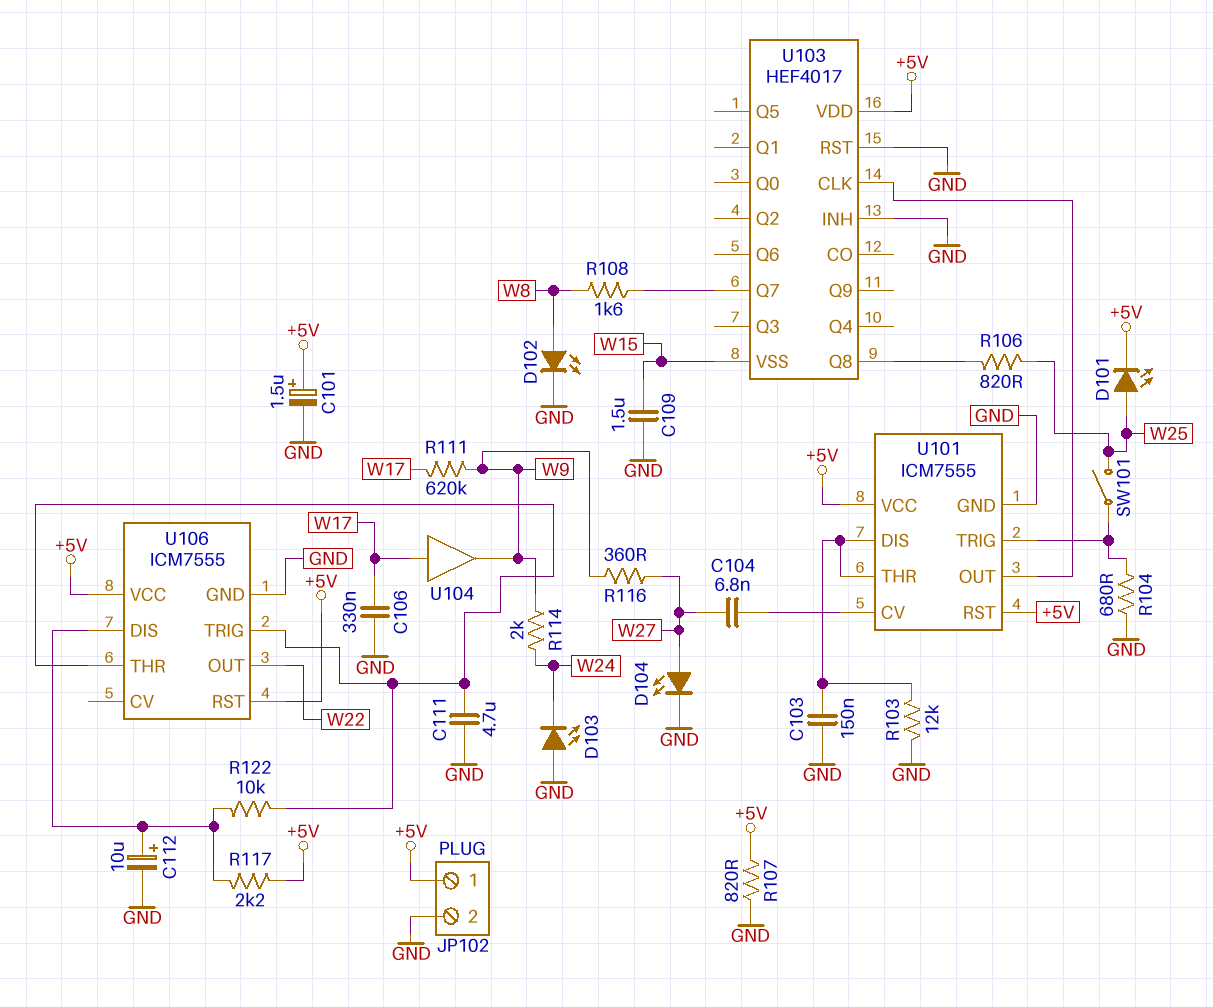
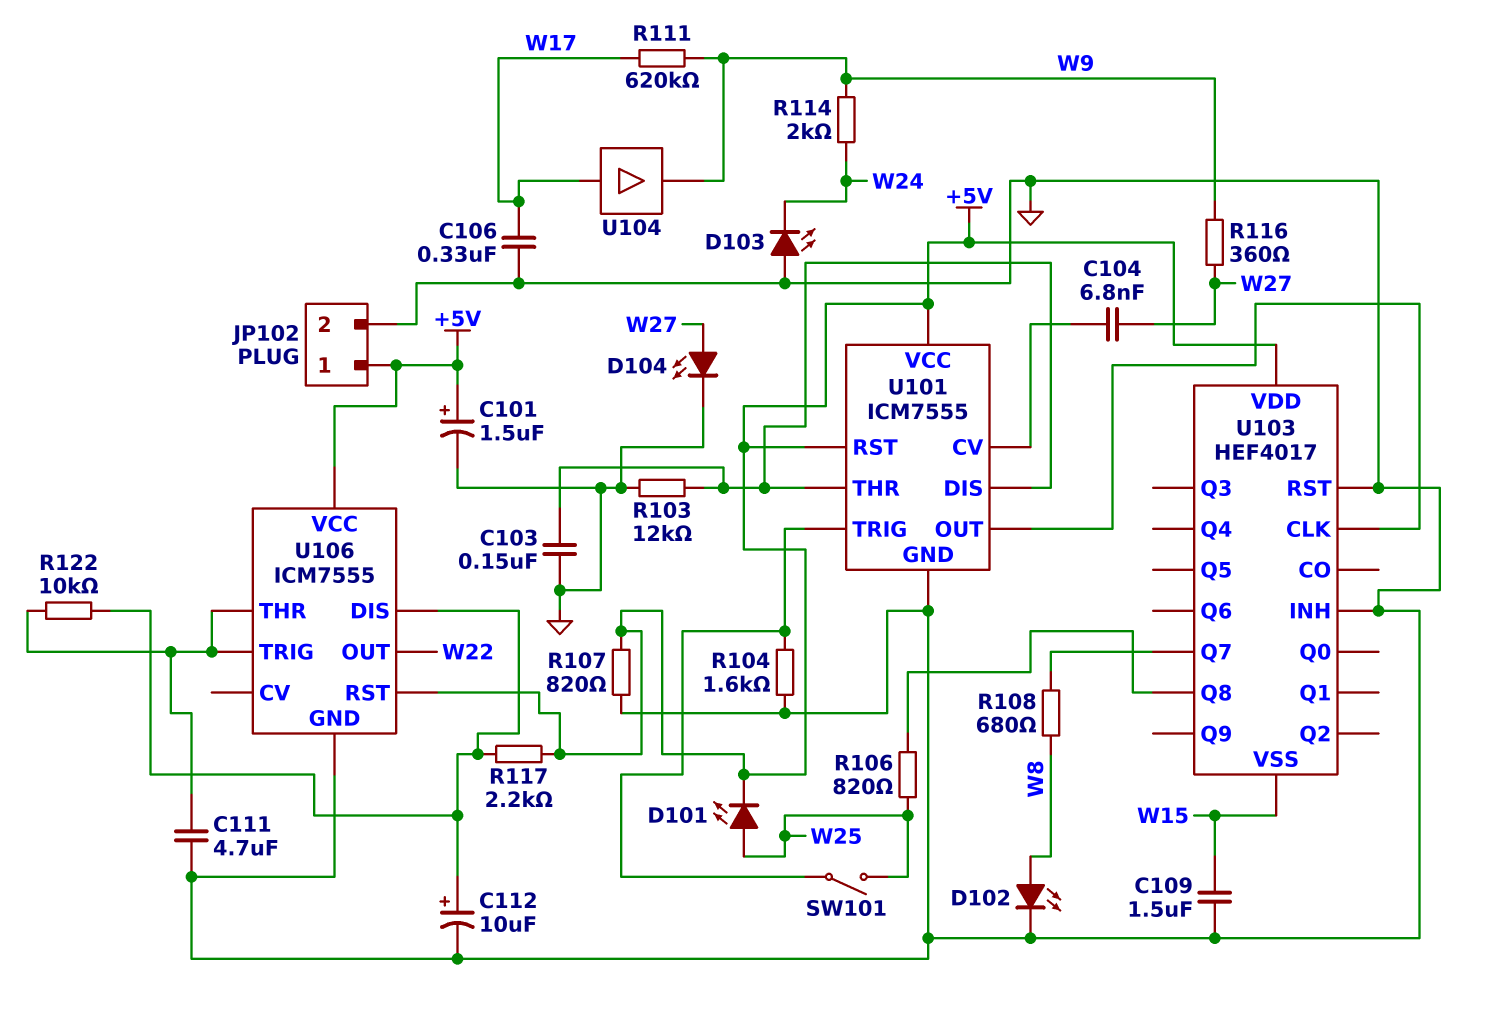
R104: 680 (GND, U101/TRIG) -> 1.6k (GND, U101/TRIG)
R108: 1.6k (U103/Q7, W8) -> 680 (U103/Q7, W8)

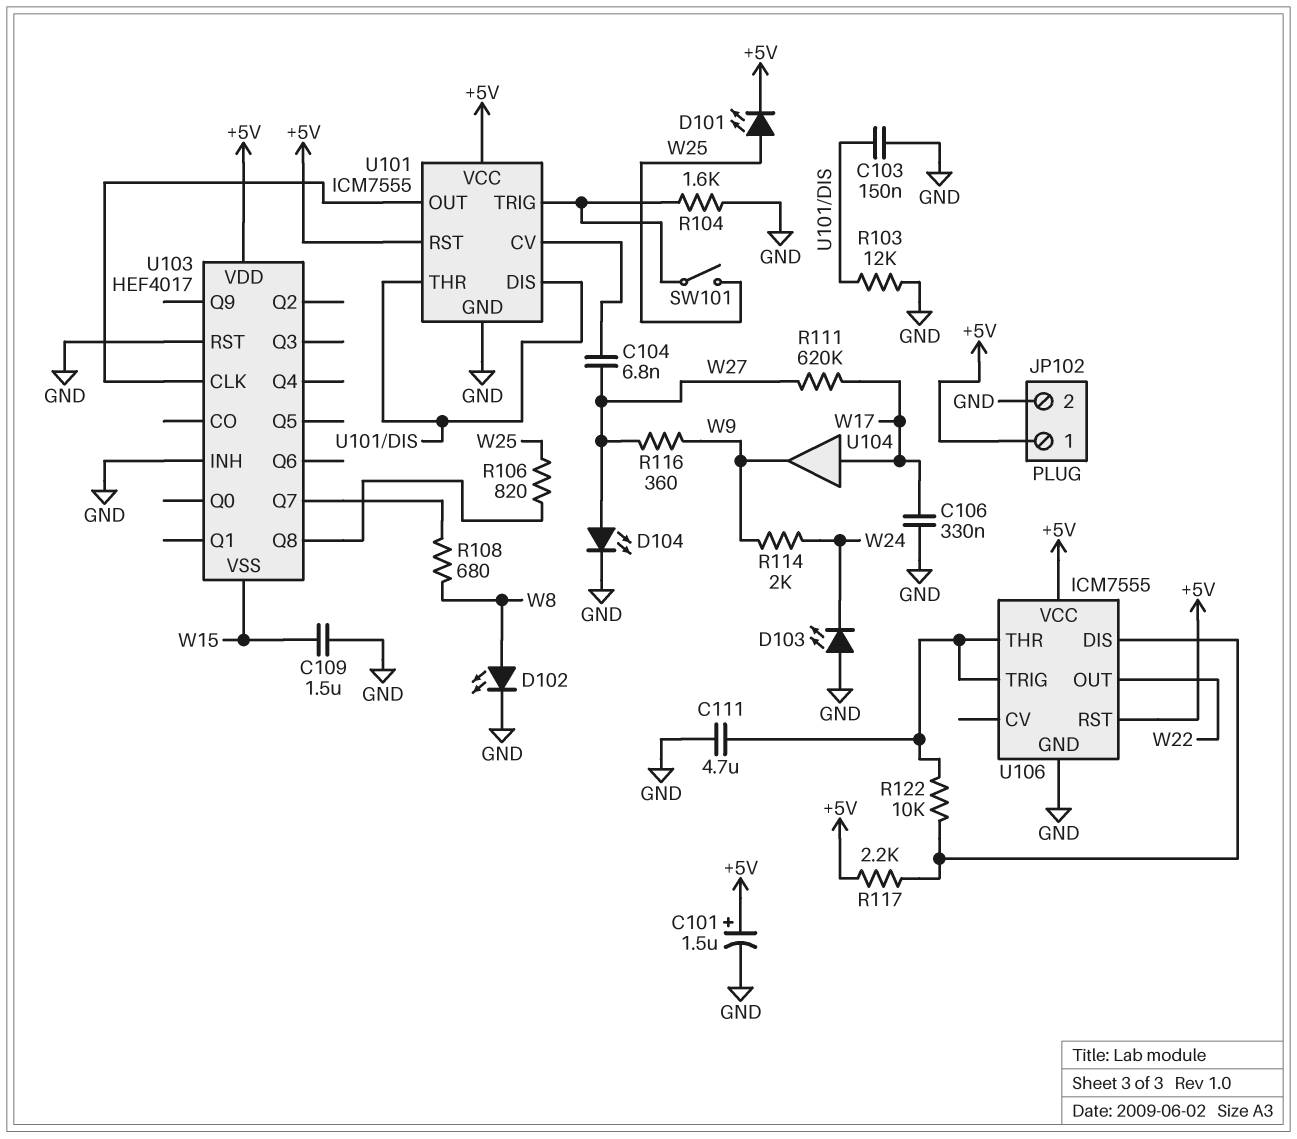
C112: 10uF (plus U106/DIS, minus GND) -> none
R107: 820 (+5V, GND) -> none
R111: 620k (W9, W17) -> 620k (W17, W27)

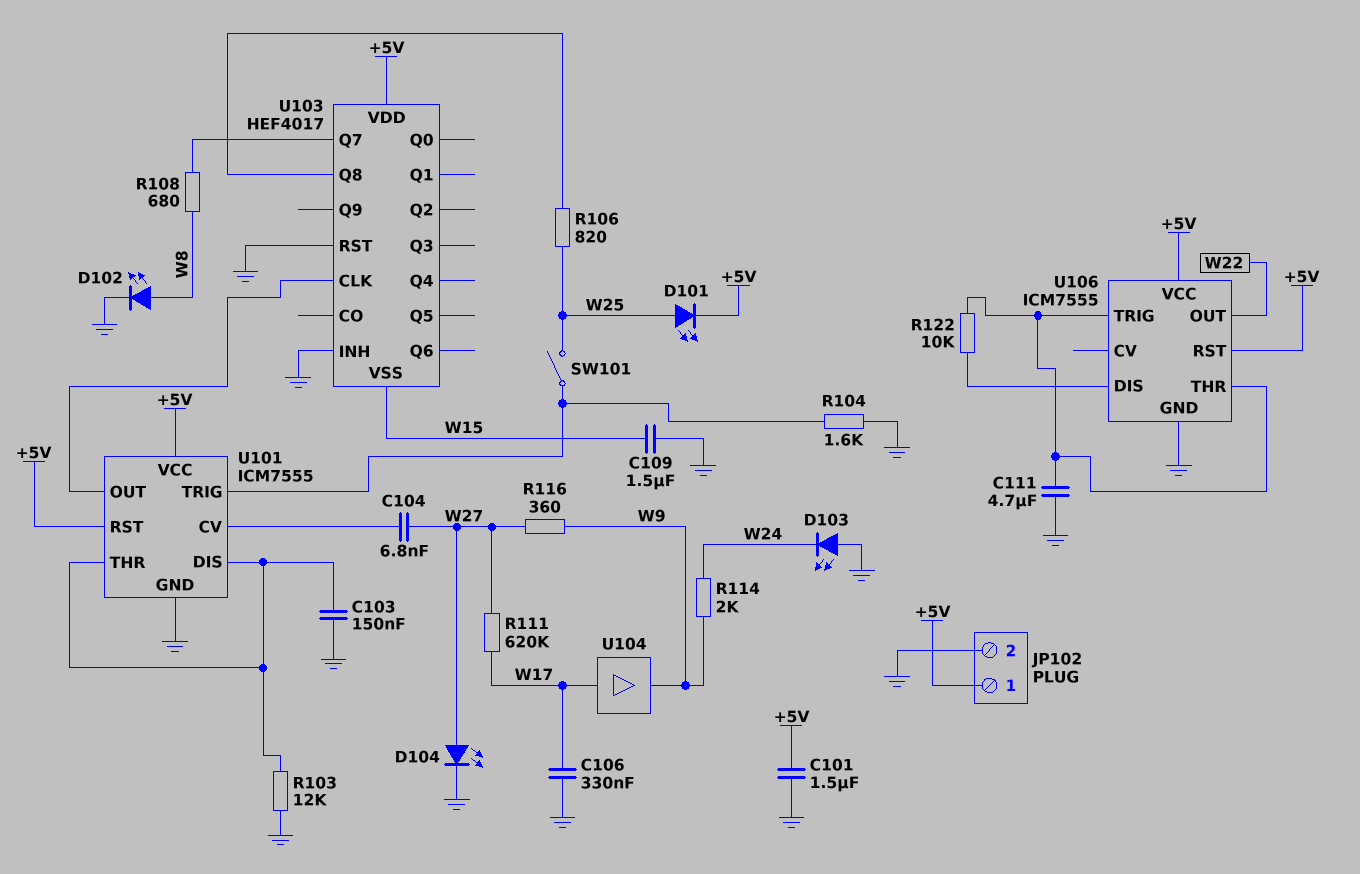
C101: 1.5uF (plus +5V, minus GND) -> 1.5uF (+5V, GND)
R117: 2.2k (+5V, U106/DIS) -> none

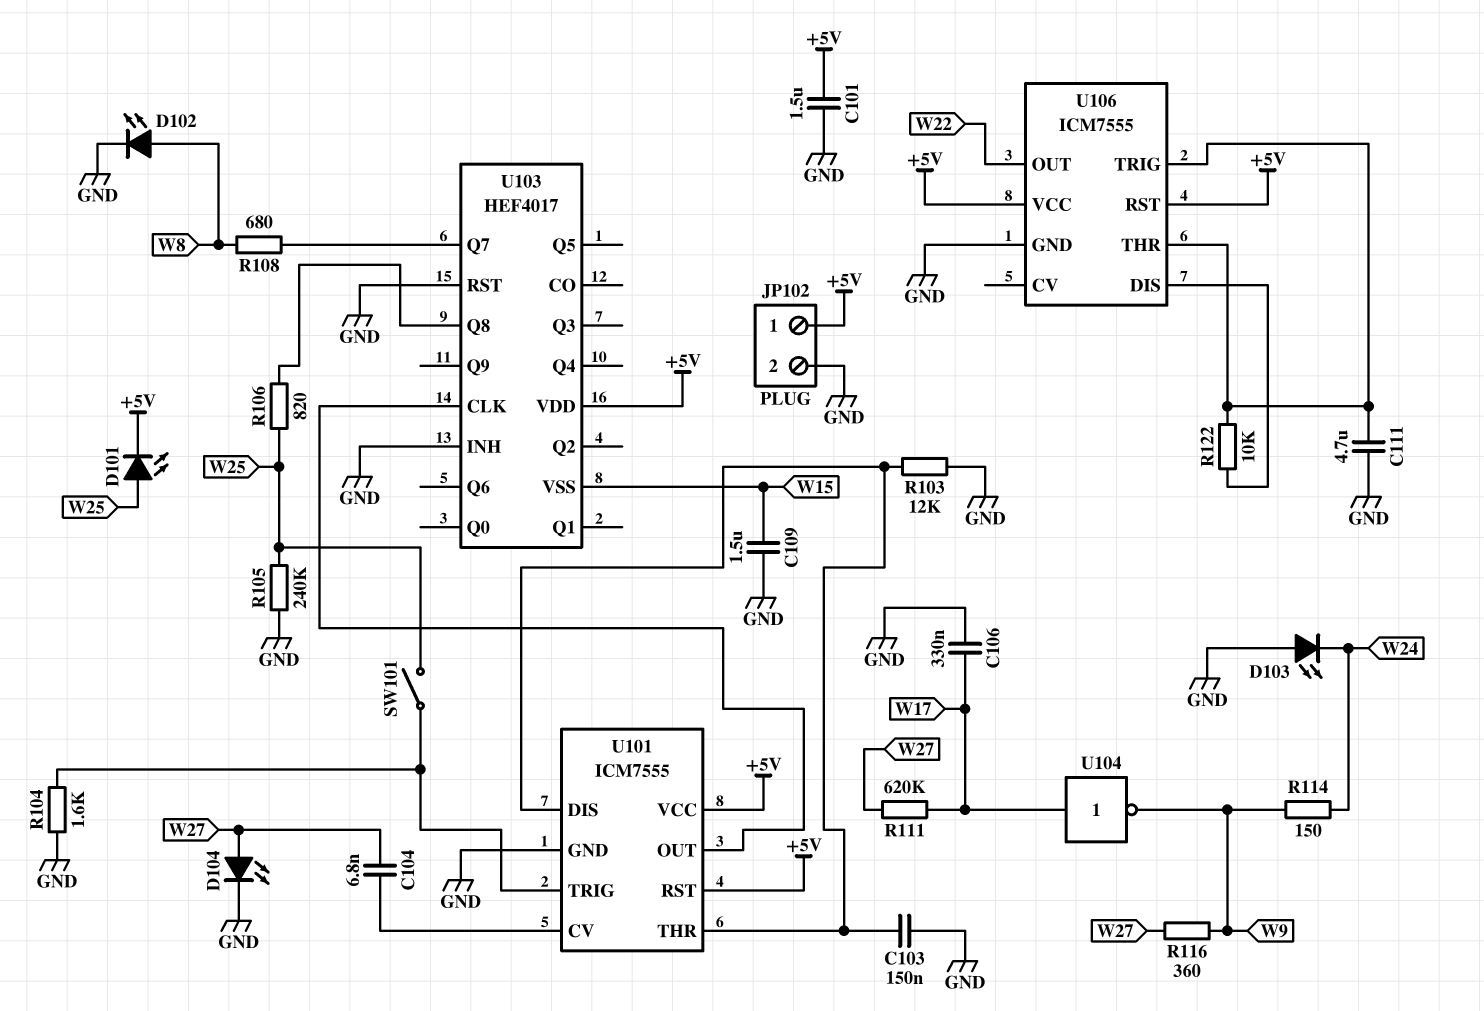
R105: none -> 240k (GND, W25)
R114: 2k (W9, W24) -> 150 (W9, W24)
U104: buffer (in W17, out W9) -> NOT (in W17, out W9)

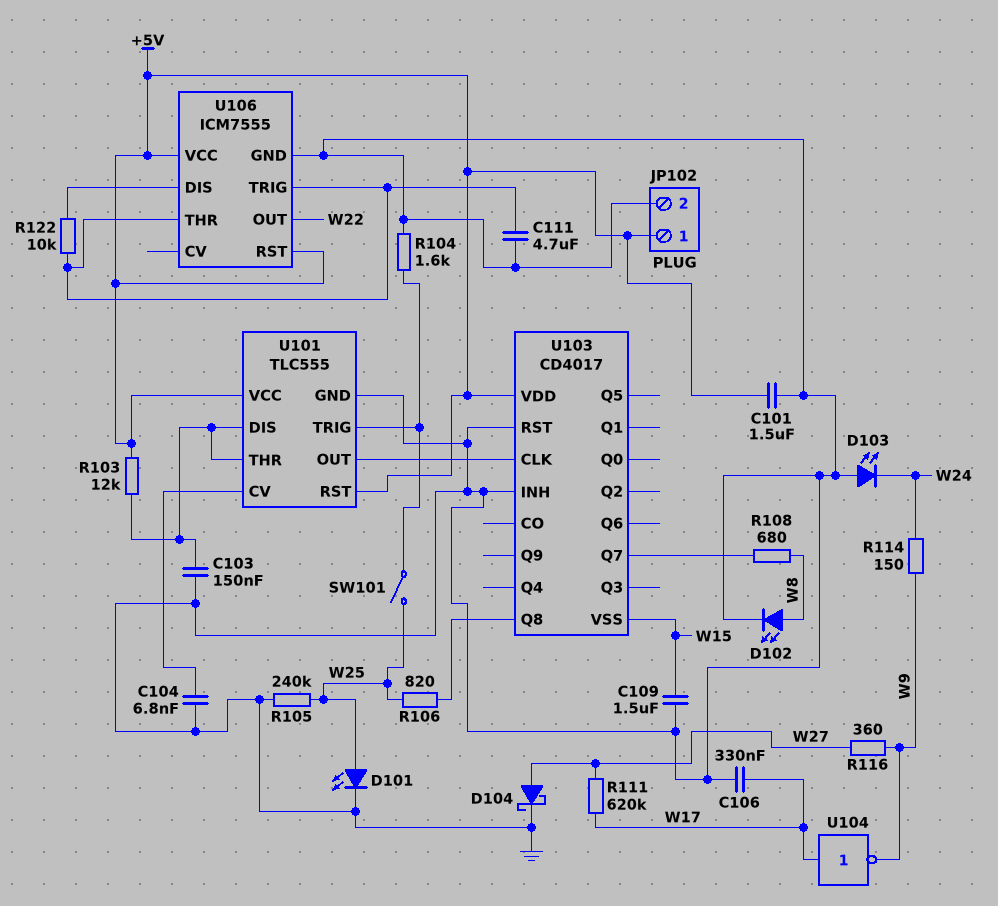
C104: 6.8nF (U101/CV, W27) -> 6.8nF (GND, U101/CV)
D101: LED (A W25, K +5V) -> LED (A W25, K GND)
D104: LED (A W27, K GND) -> schottky (A W27, K GND)
R103: 12k (GND, U101/DIS) -> 12k (+5V, U101/DIS)
U101: ICM7555 -> TLC555
U103: HEF4017 -> CD4017

